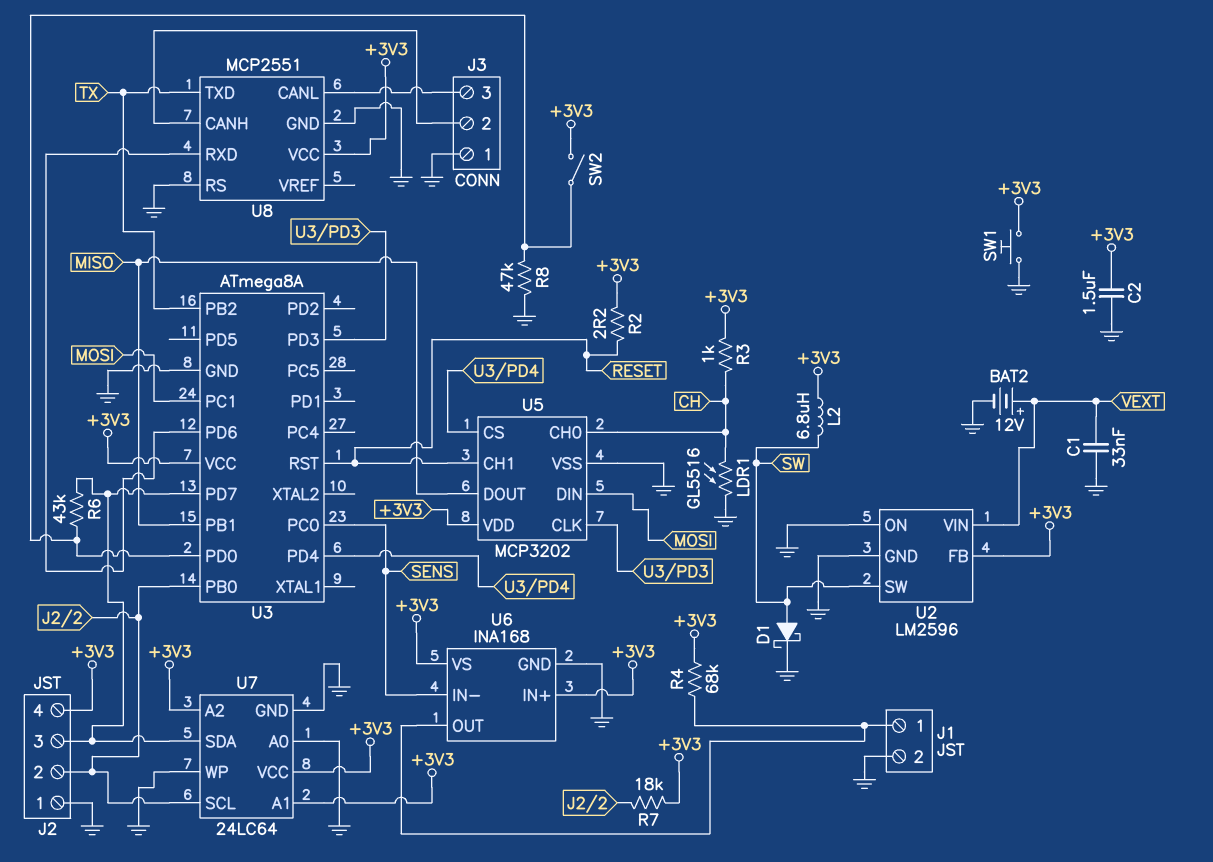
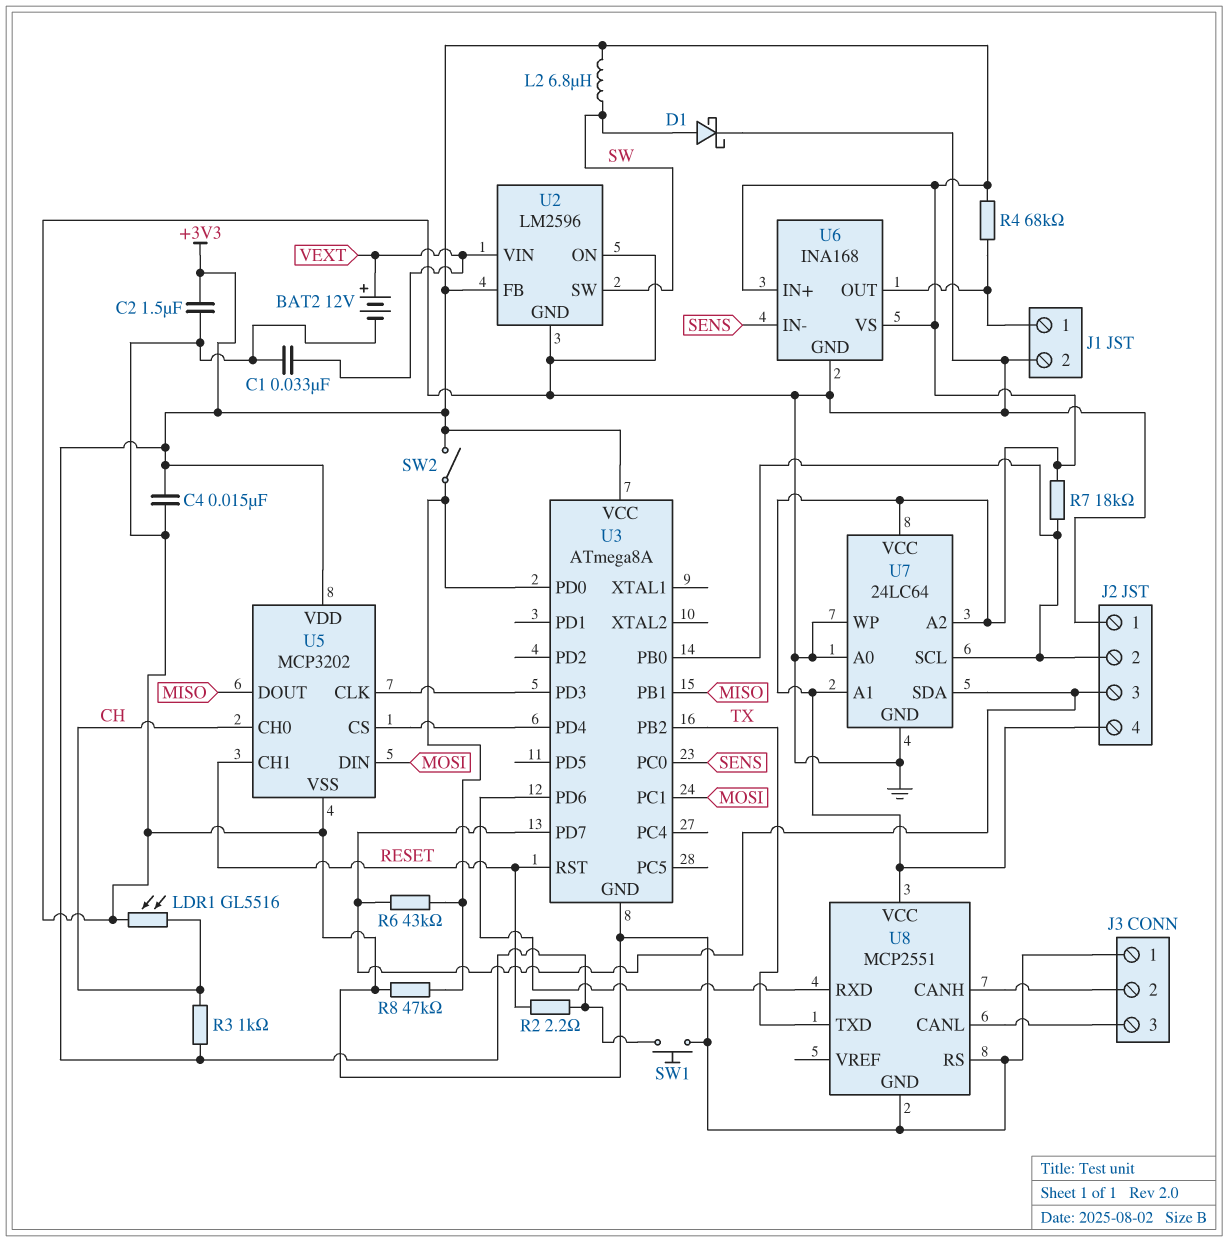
C4: none -> 15nF (+3V3, GND)

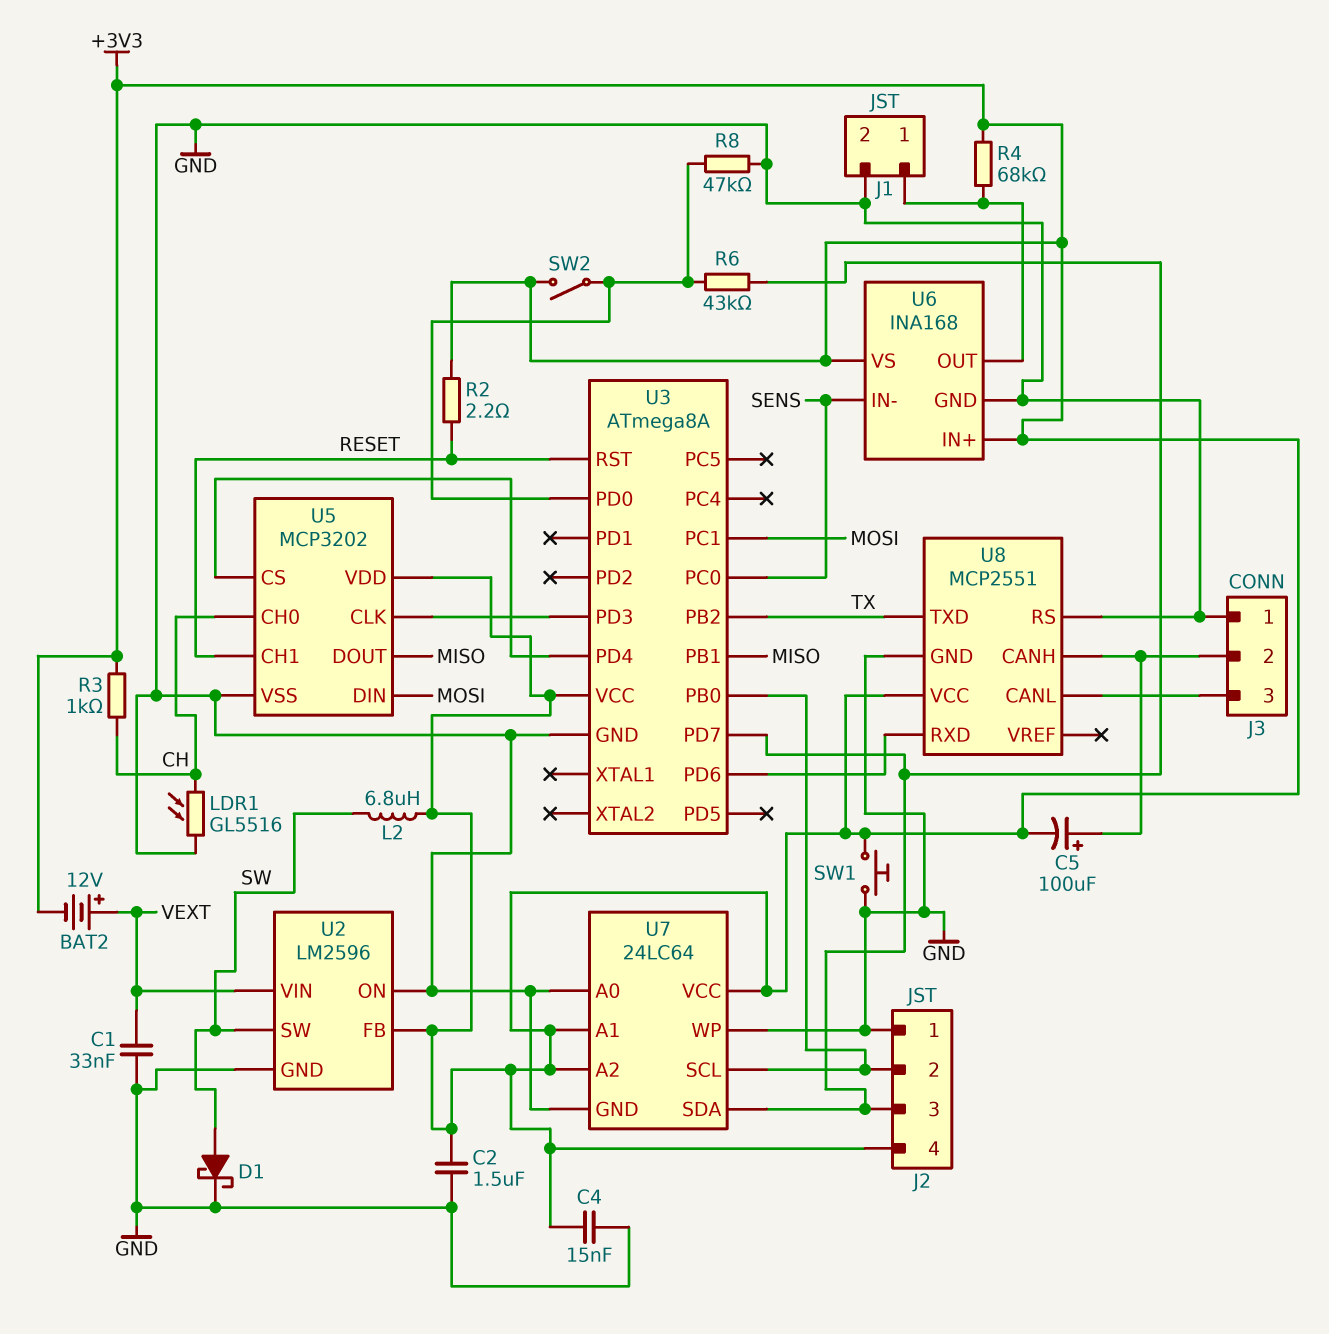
BAT2: 12V (plus VEXT, minus GND) -> 12V (plus VEXT, minus +3V3)
C5: none -> 100uF (plus J3/2, minus +3V3)
R7: 18k (+3V3, J2/2) -> none

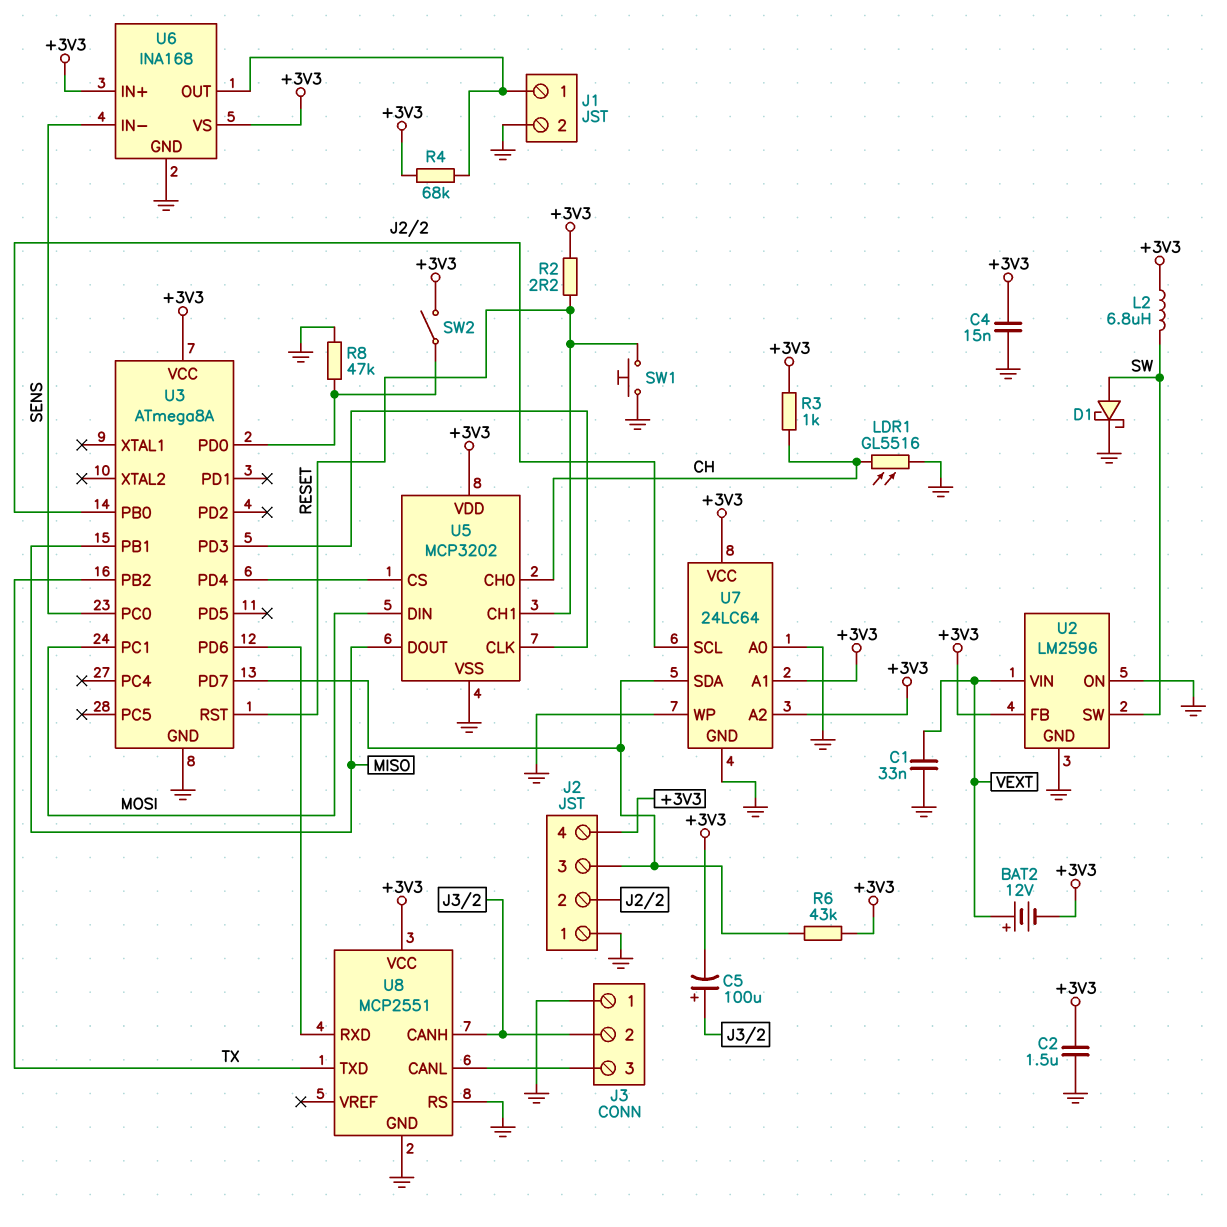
R6: 43k (J2/3, U3/PD0) -> 43k (+3V3, J2/3)
SW1: button (+3V3, GND) -> button (GND, RESET)

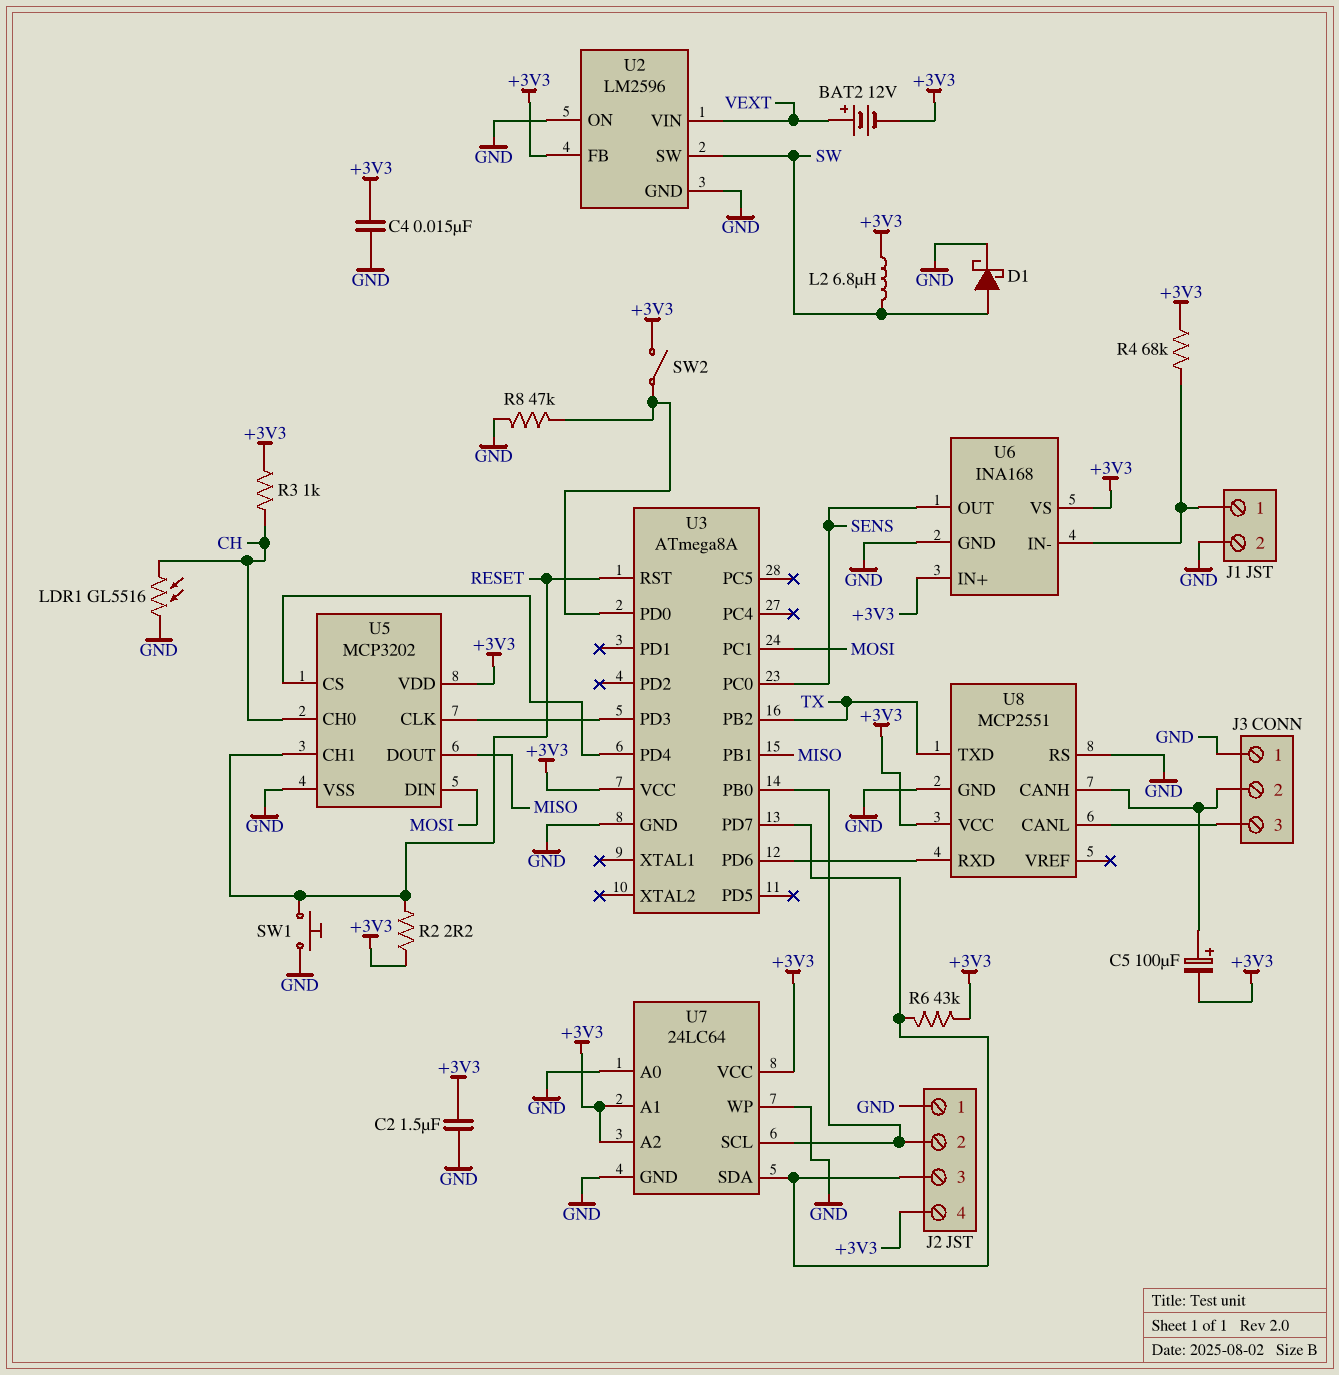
C1: 33nF (GND, VEXT) -> none
U6 pin IN-: SENS -> J1/1
U6 pin OUT: J1/1 -> SENS

